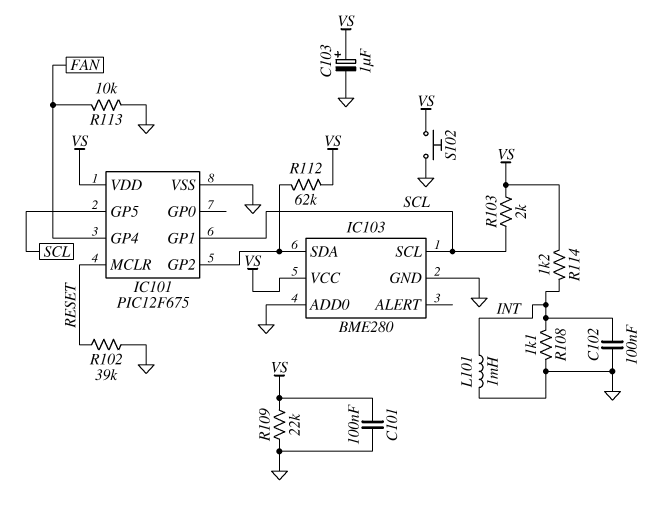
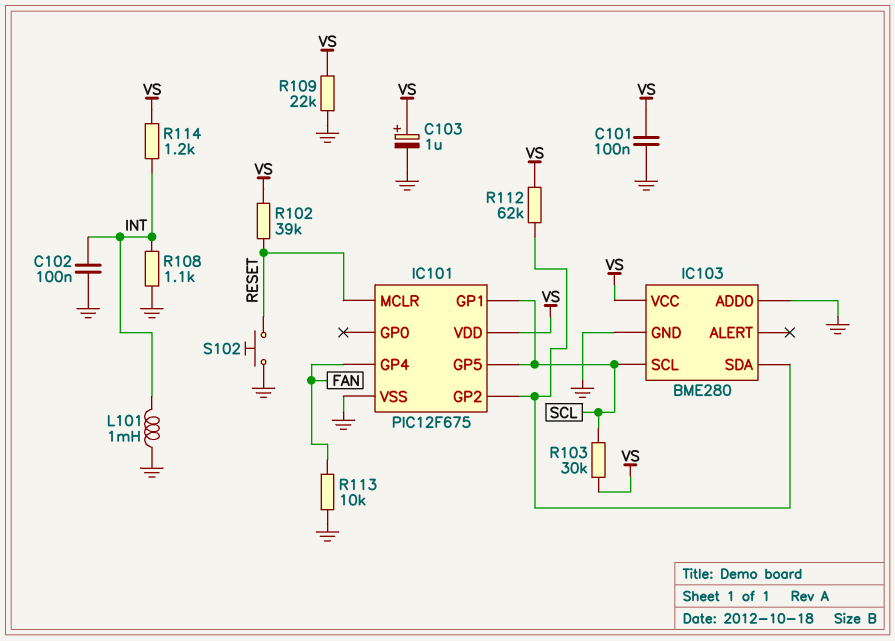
R102: 39k (GND, RESET) -> 39k (RESET, VS)
R103: 2k (SCL, VS) -> 30k (SCL, VS)
S102: button (GND, VS) -> button (GND, RESET)

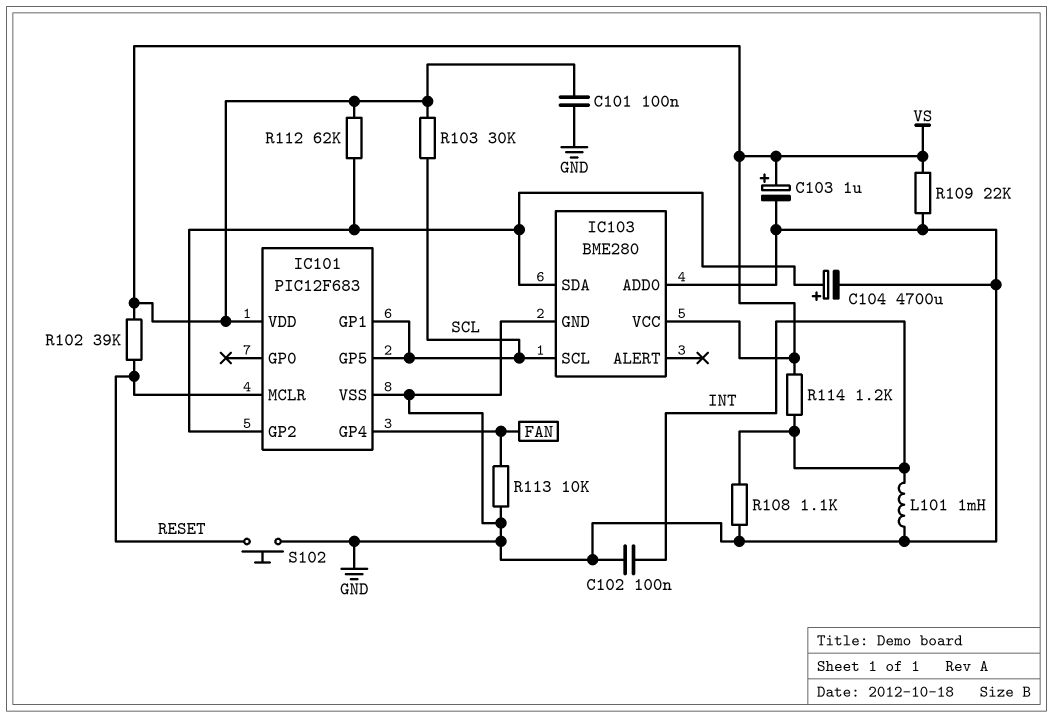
C104: none -> 4700uF (plus IC101/GP2, minus GND)
IC101: PIC12F675 -> PIC12F683

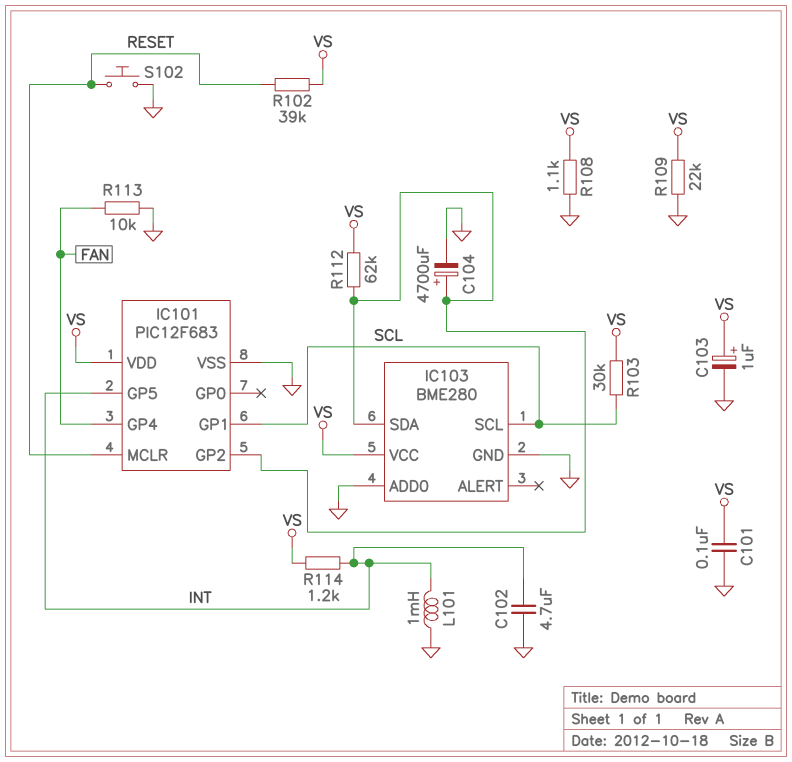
C102: 100nF (GND, INT) -> 4.7uF (GND, INT)
IC101 pin GP5: SCL -> INT
R108: 1.1k (GND, INT) -> 1.1k (GND, VS)

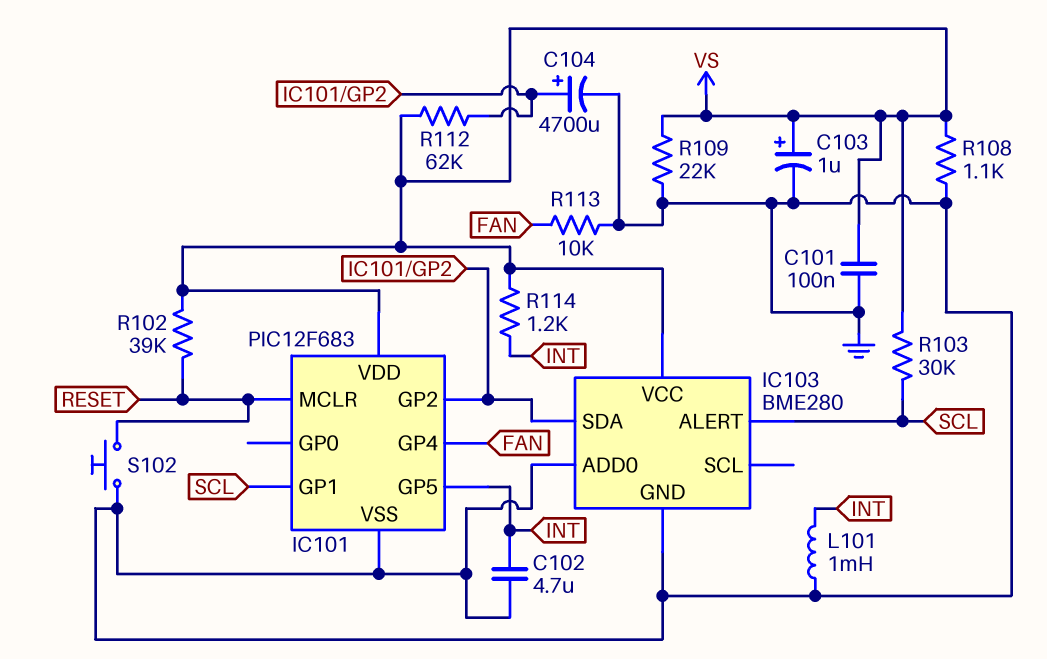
IC103 pin ALERT: none -> SCL
IC103 pin SCL: SCL -> none

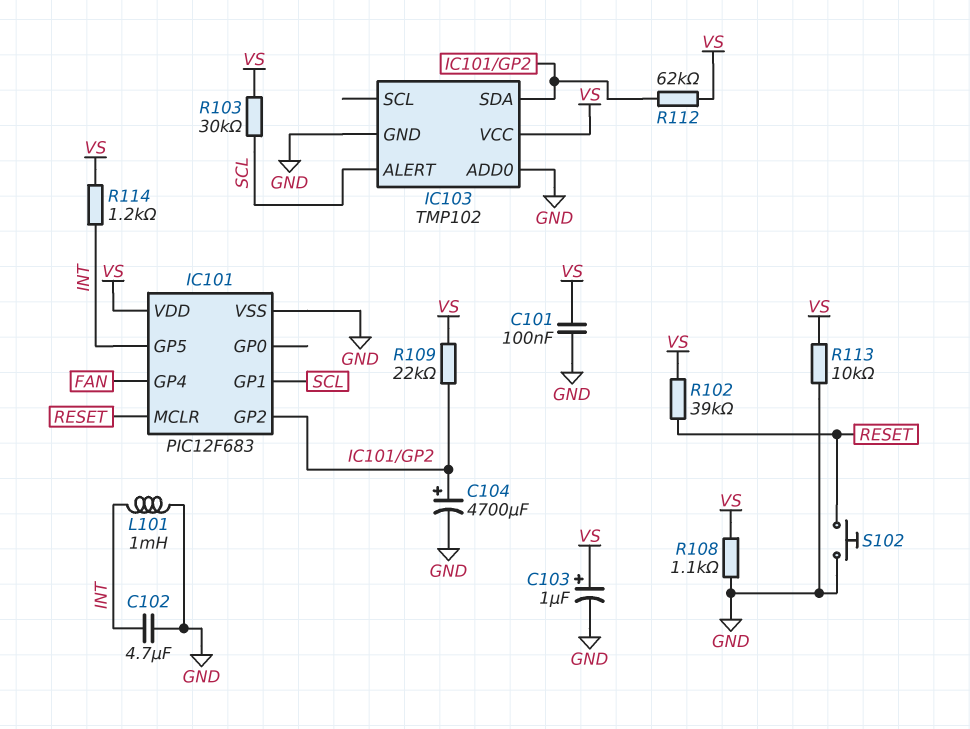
IC103: BME280 -> TMP102
R109: 22k (GND, VS) -> 22k (IC101/GP2, VS)
R113: 10k (FAN, GND) -> 10k (GND, VS)

